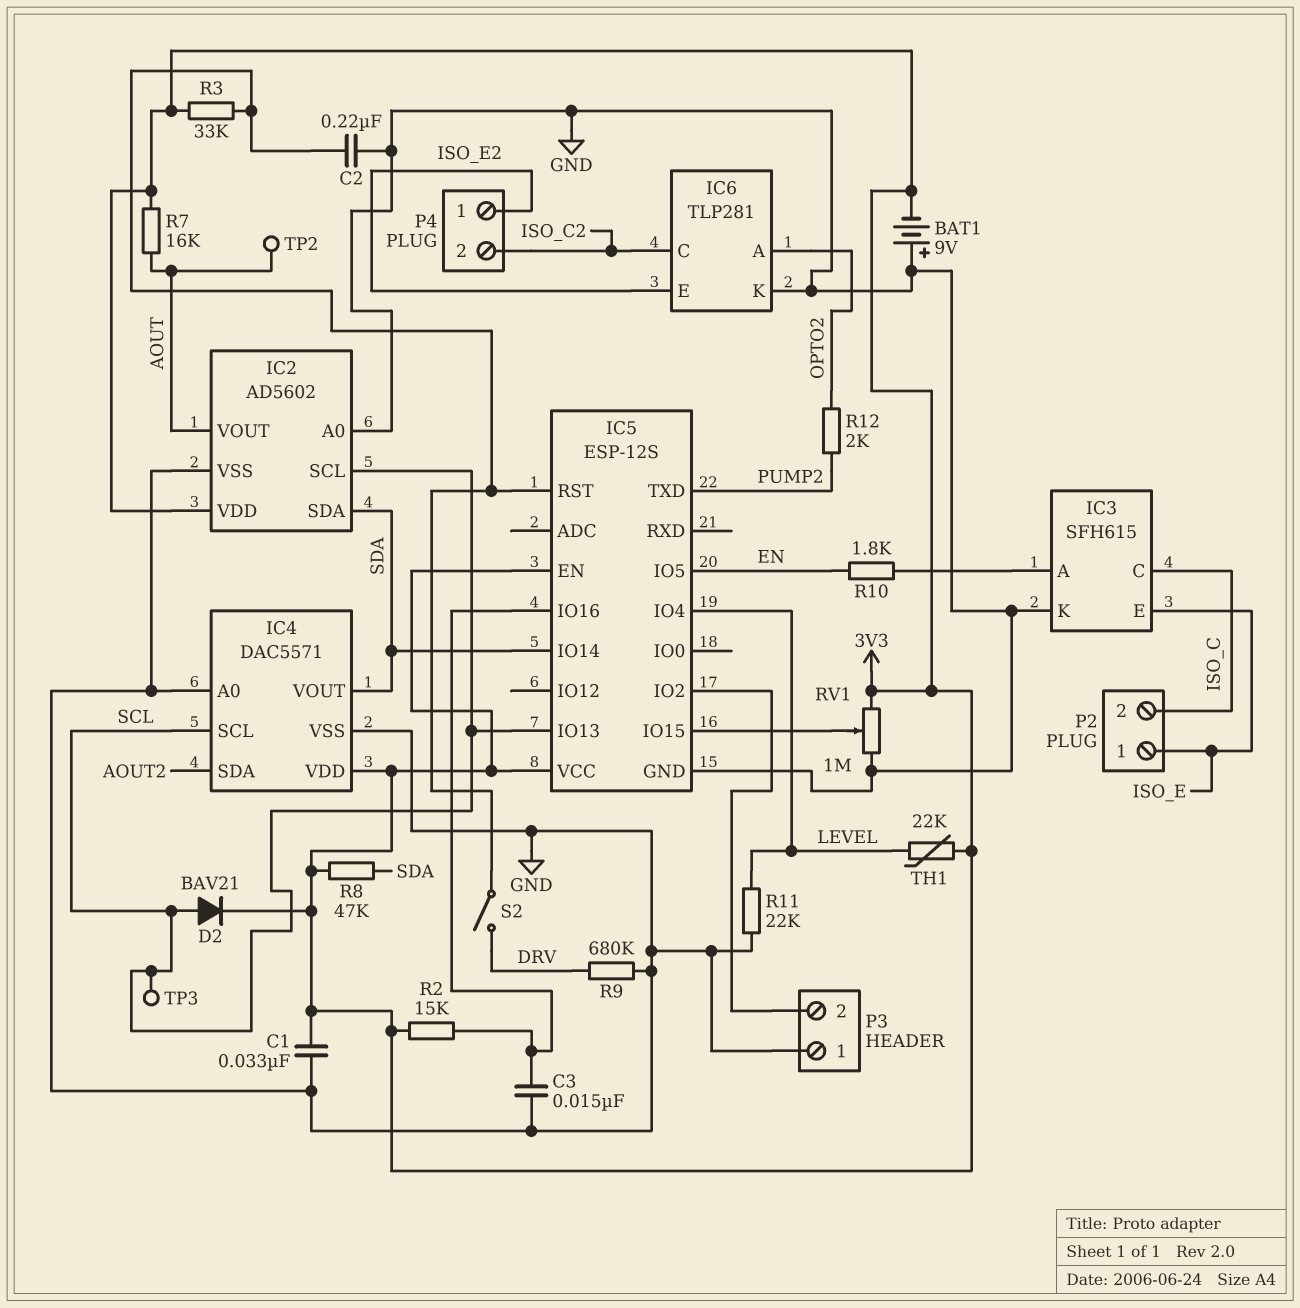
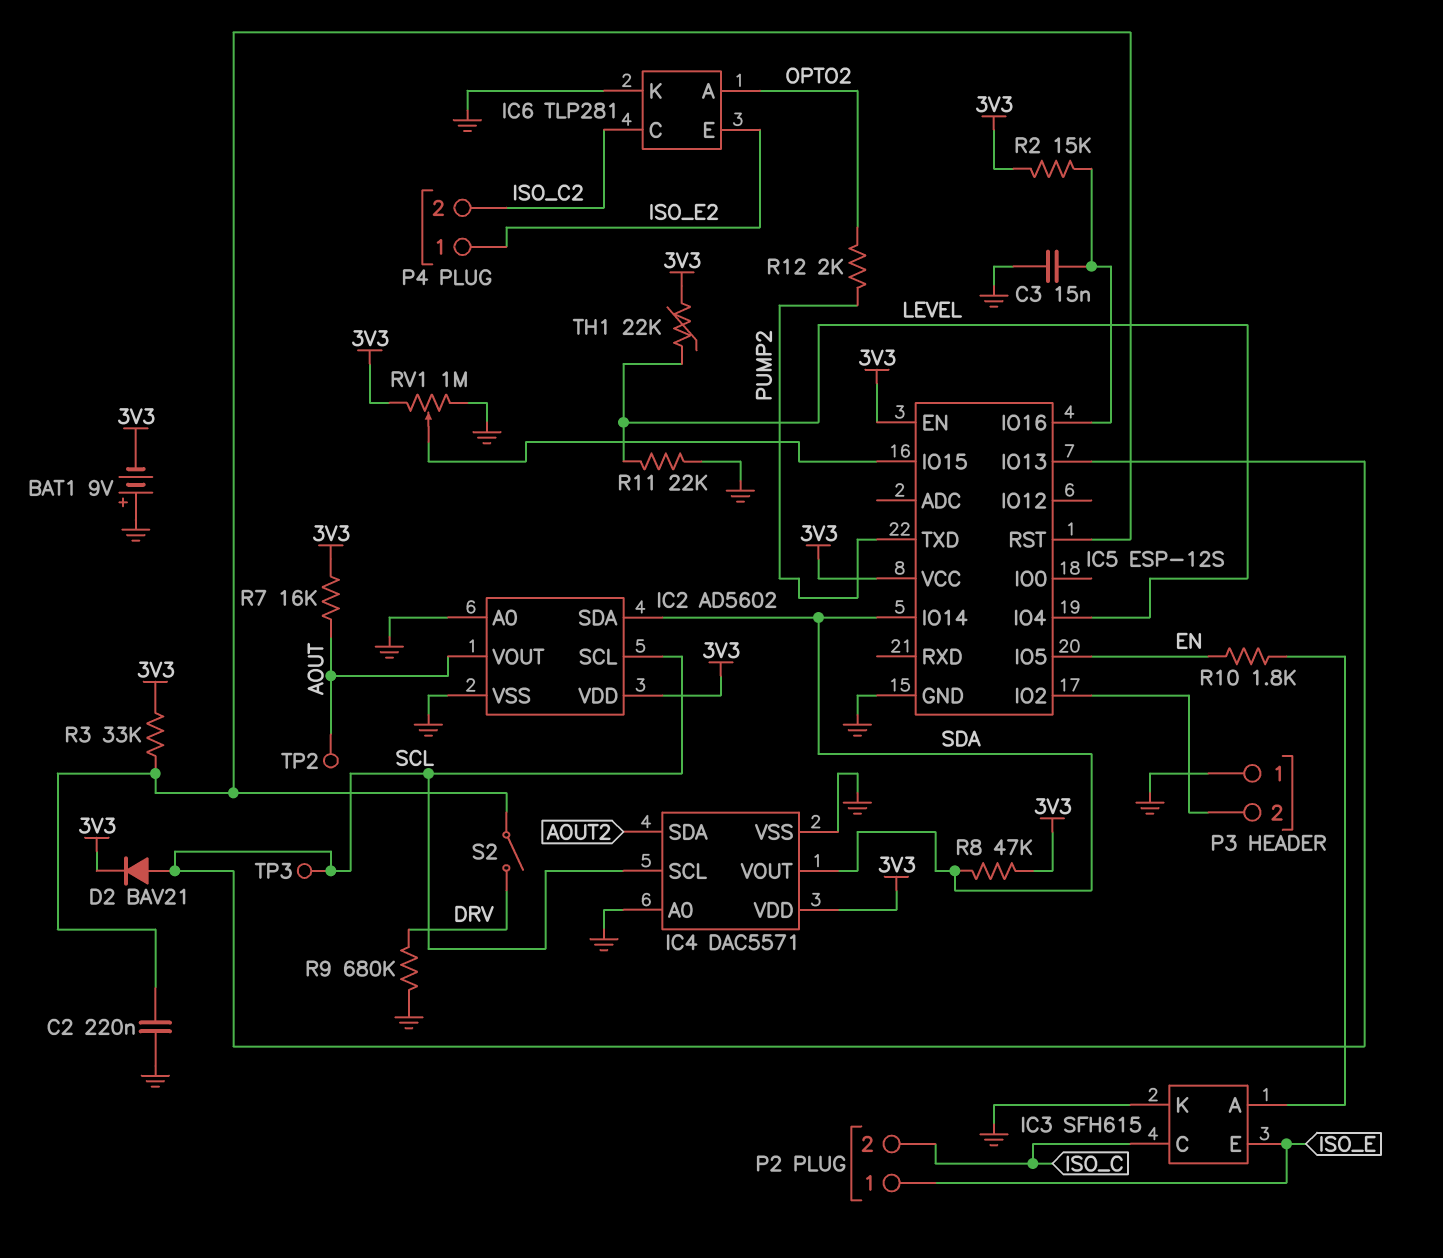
C1: 33nF (3V3, GND) -> none

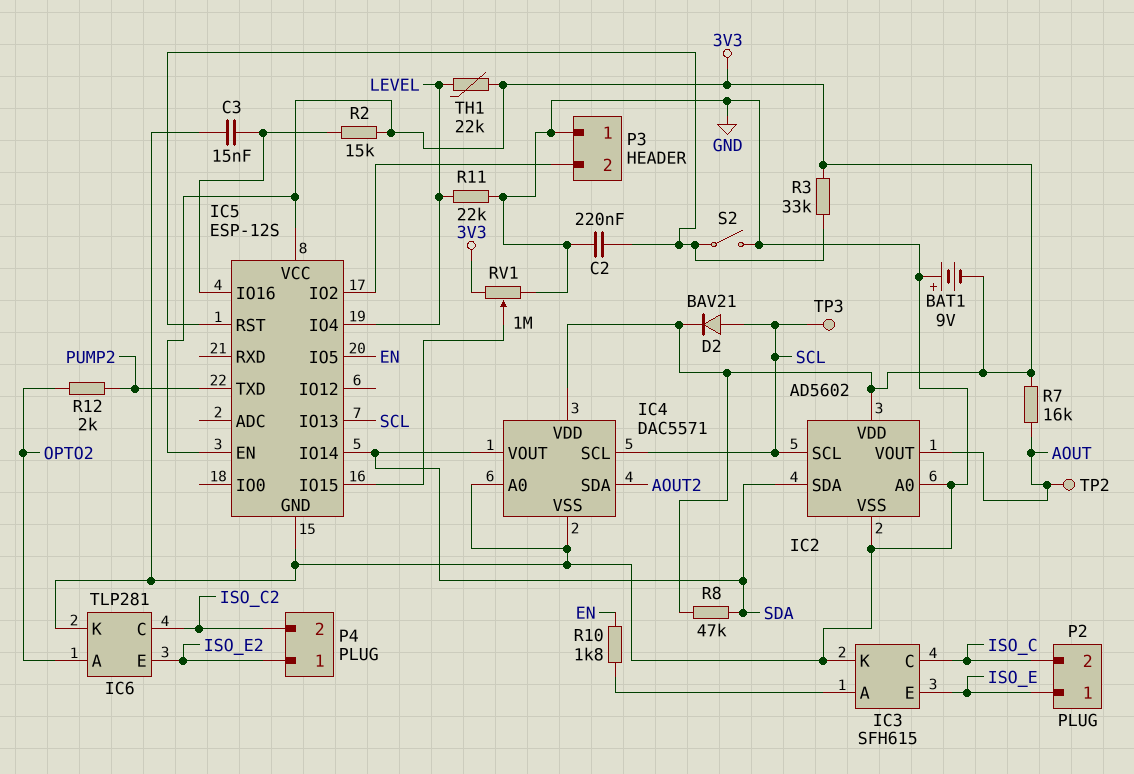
R9: 680k (DRV, GND) -> none
S2: switch (DRV, IC5/RST) -> switch (GND, IC5/RST)

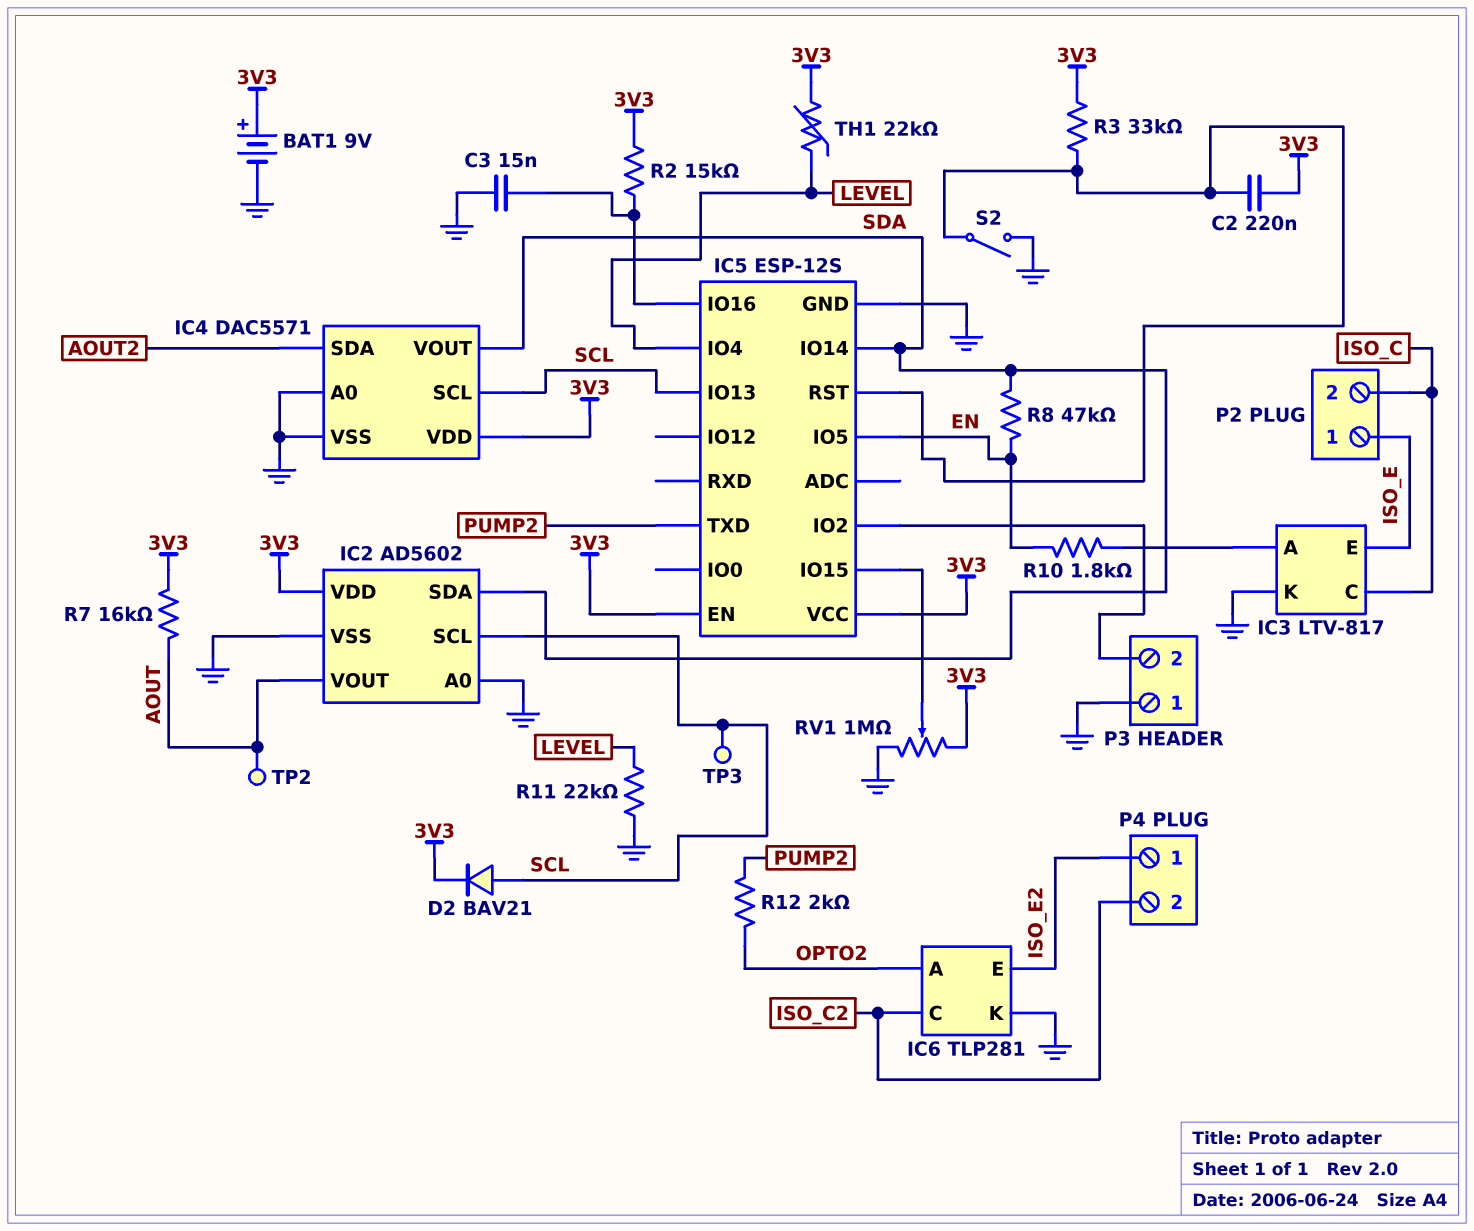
BAT1: 9V (plus GND, minus 3V3) -> 9V (plus 3V3, minus GND)
C2: 220nF (GND, IC5/RST) -> 220nF (3V3, IC5/RST)
IC3: SFH615 -> LTV-817
R8: 47k (3V3, SDA) -> 47k (EN, SDA)

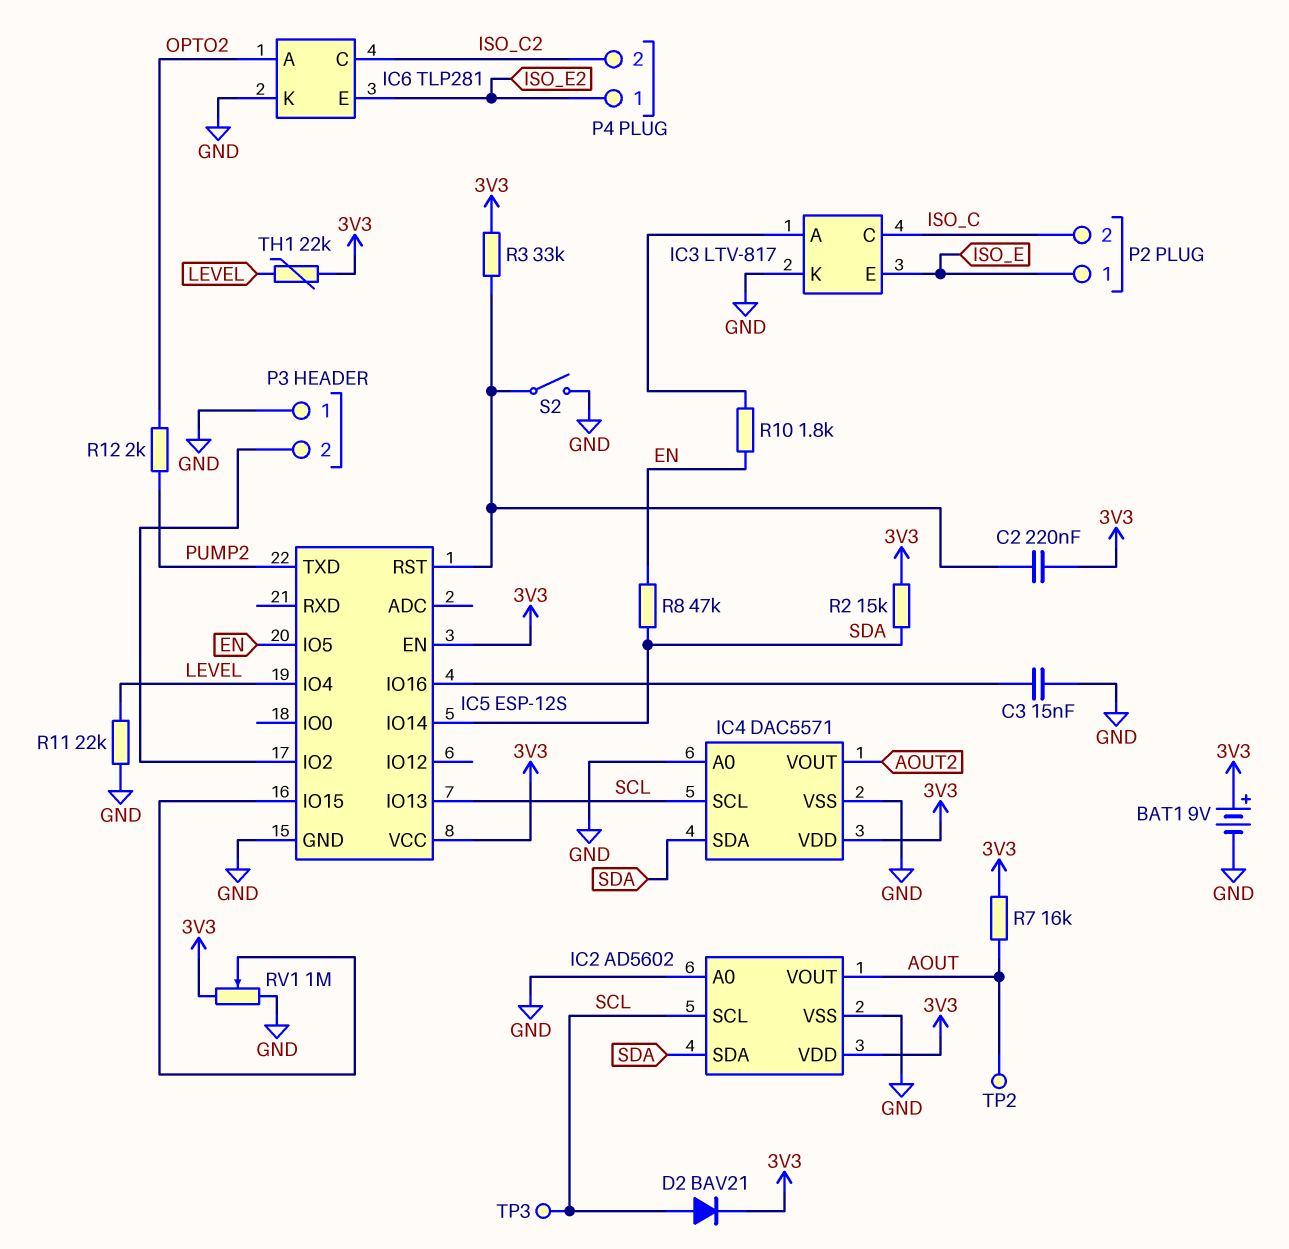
IC4 pin SDA: AOUT2 -> SDA
IC4 pin VOUT: SDA -> AOUT2
R2: 15k (3V3, IC5/IO16) -> 15k (3V3, SDA)

